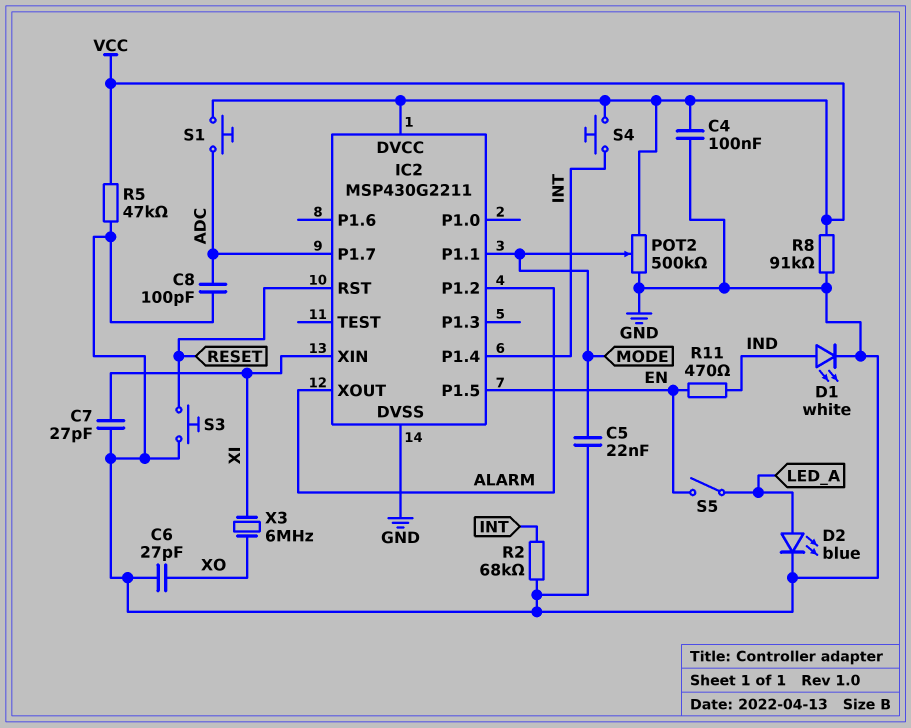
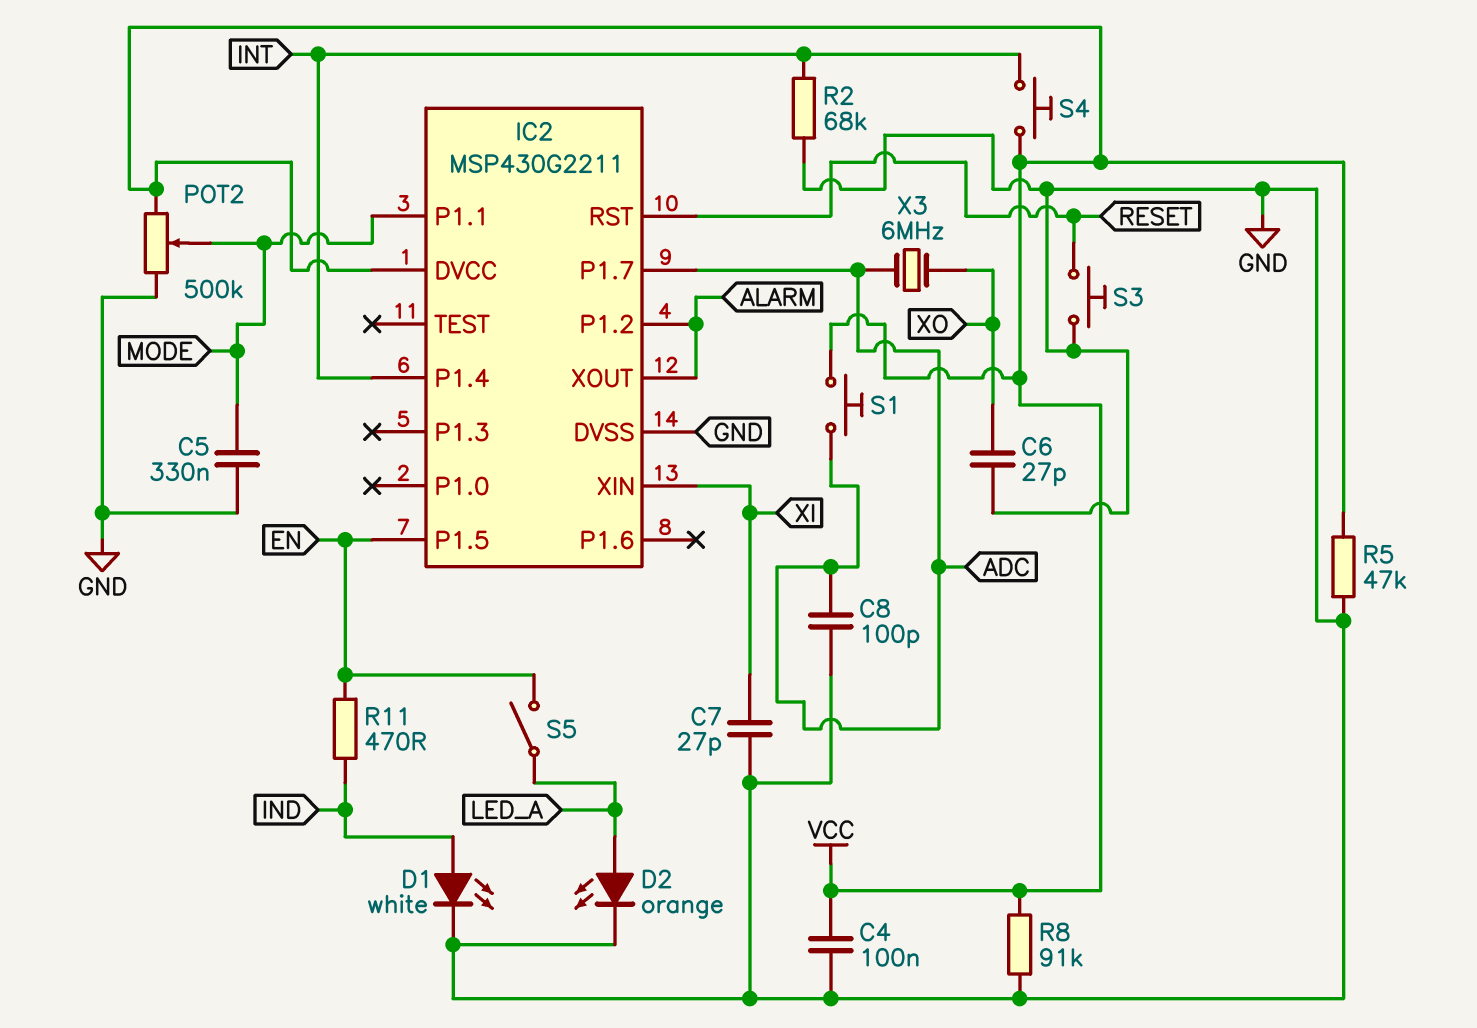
C5: 22nF (GND, MODE) -> 330nF (GND, MODE)
D2: LED blue (A LED_A, K GND) -> LED orange (A LED_A, K GND)
X3: 6MHz (XI, XO) -> 6MHz (ADC, XO)

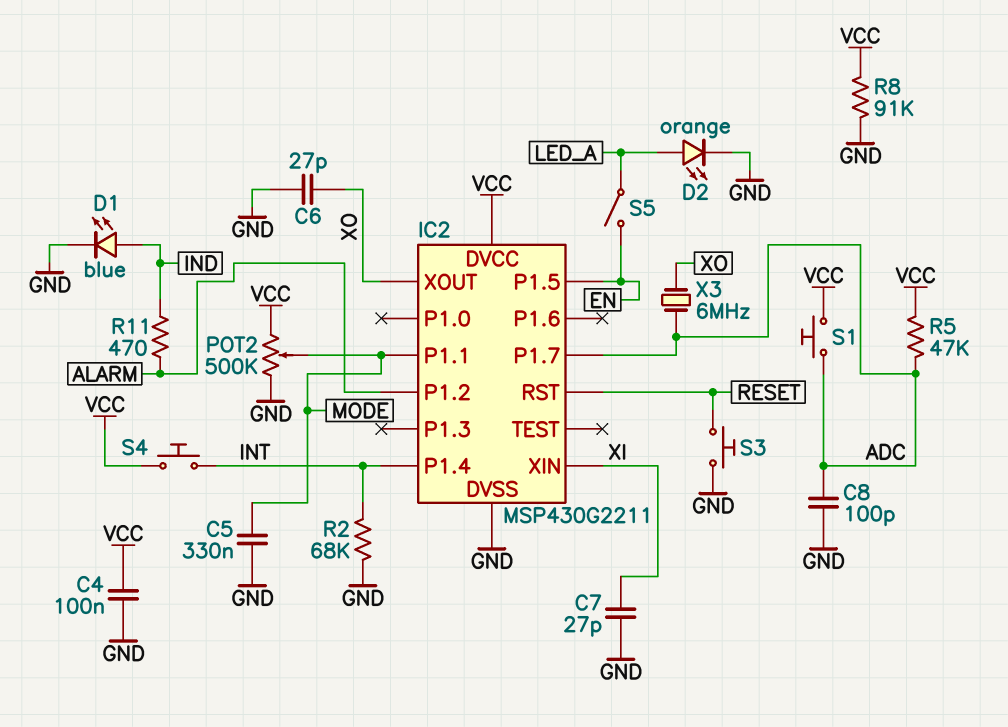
D1: LED white (A IND, K GND) -> LED blue (A IND, K GND)
IC2 pin XOUT: ALARM -> XO
R5: 47k (GND, VCC) -> 47k (ADC, VCC)
R11: 470 (EN, IND) -> 470 (ALARM, IND)

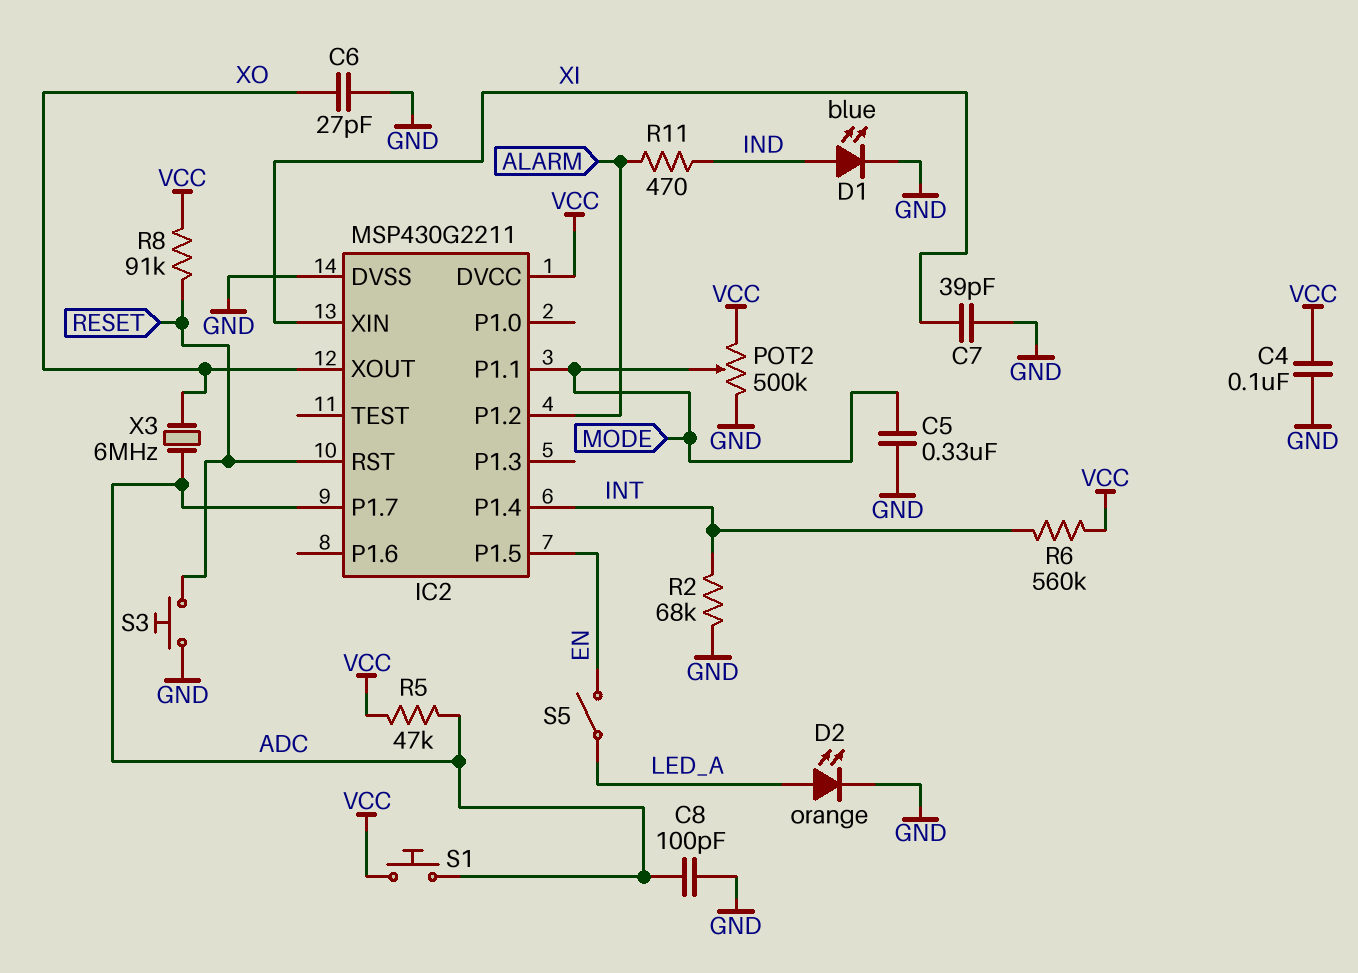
C7: 27pF (GND, XI) -> 39pF (GND, XI)
R6: none -> 560k (INT, VCC)
R8: 91k (GND, VCC) -> 91k (RESET, VCC)
S4: button (INT, VCC) -> none

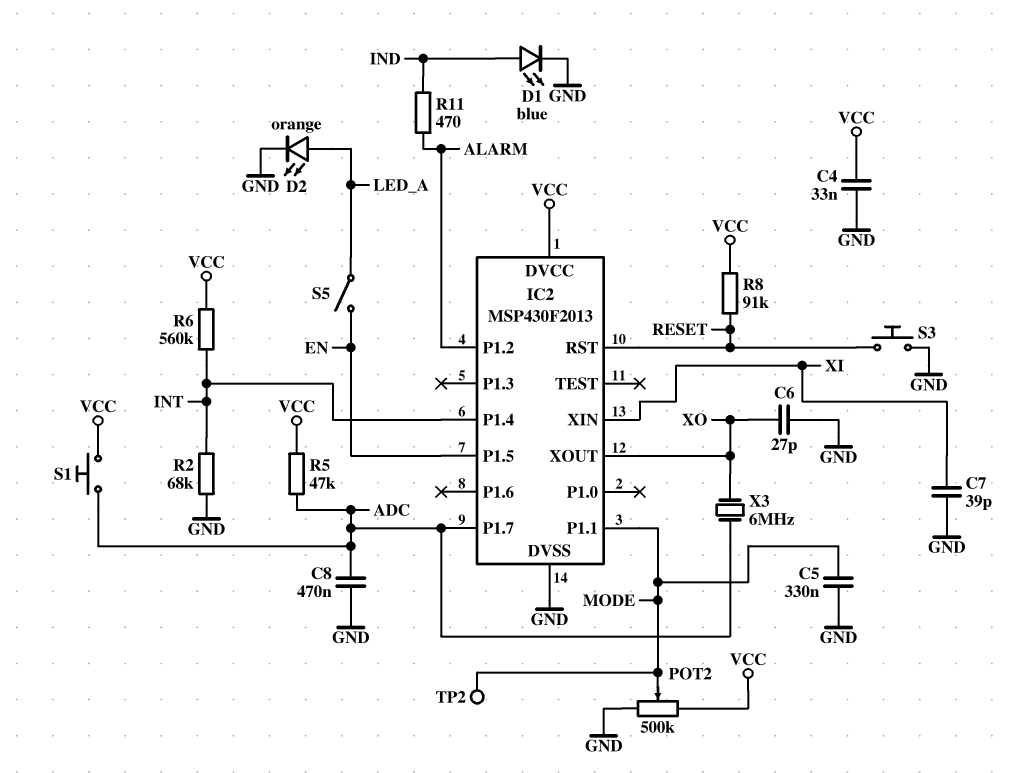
C4: 100nF (GND, VCC) -> 33nF (GND, VCC)
C8: 100pF (ADC, GND) -> 470nF (ADC, GND)
IC2: MSP430G2211 -> MSP430F2013
TP2: none -> test point (MODE)

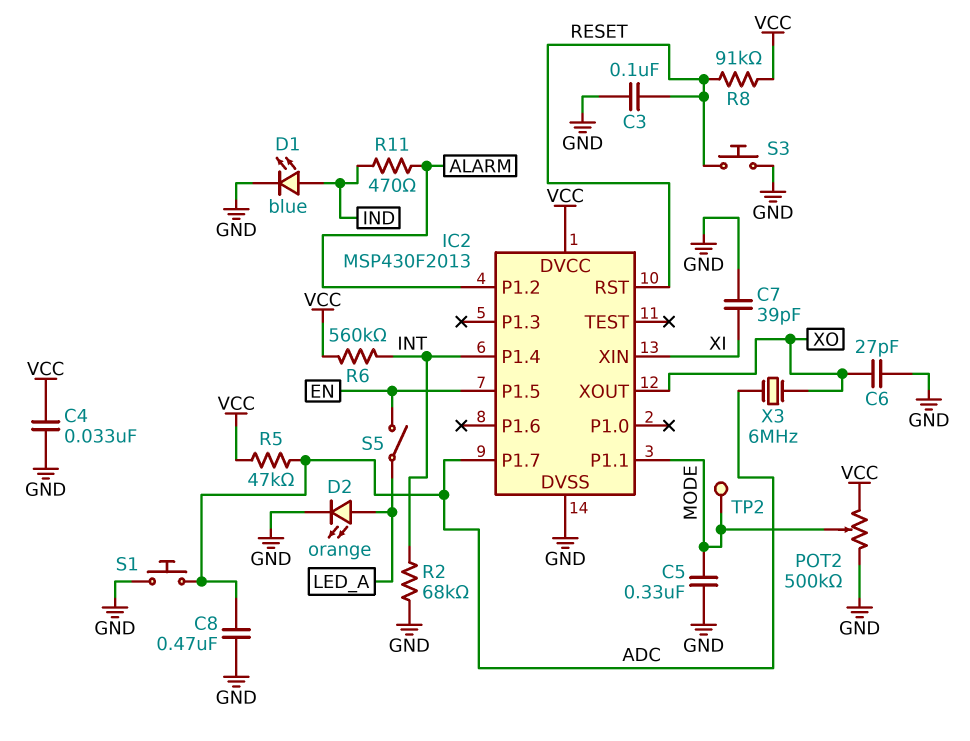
C3: none -> 100nF (GND, RESET)
S1: button (ADC, VCC) -> button (ADC, GND)

